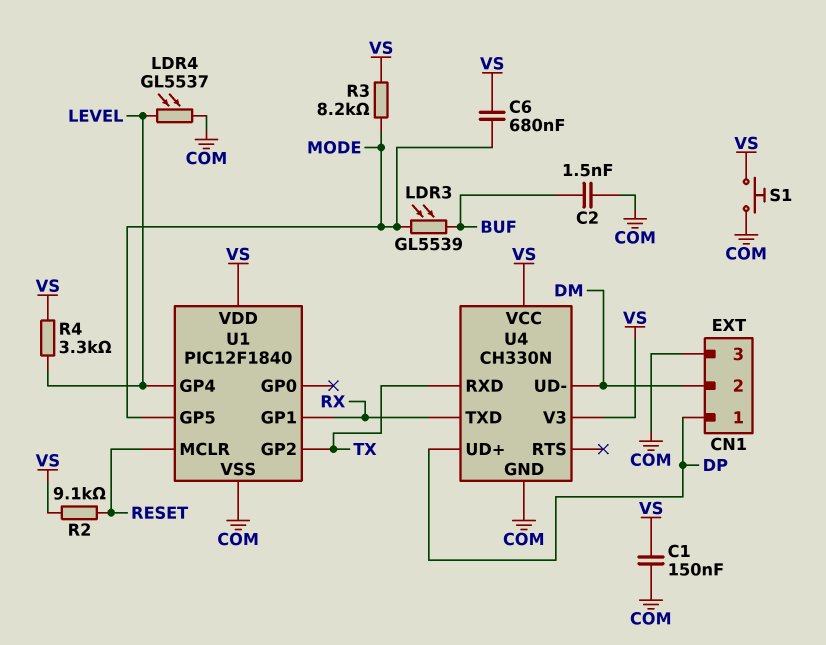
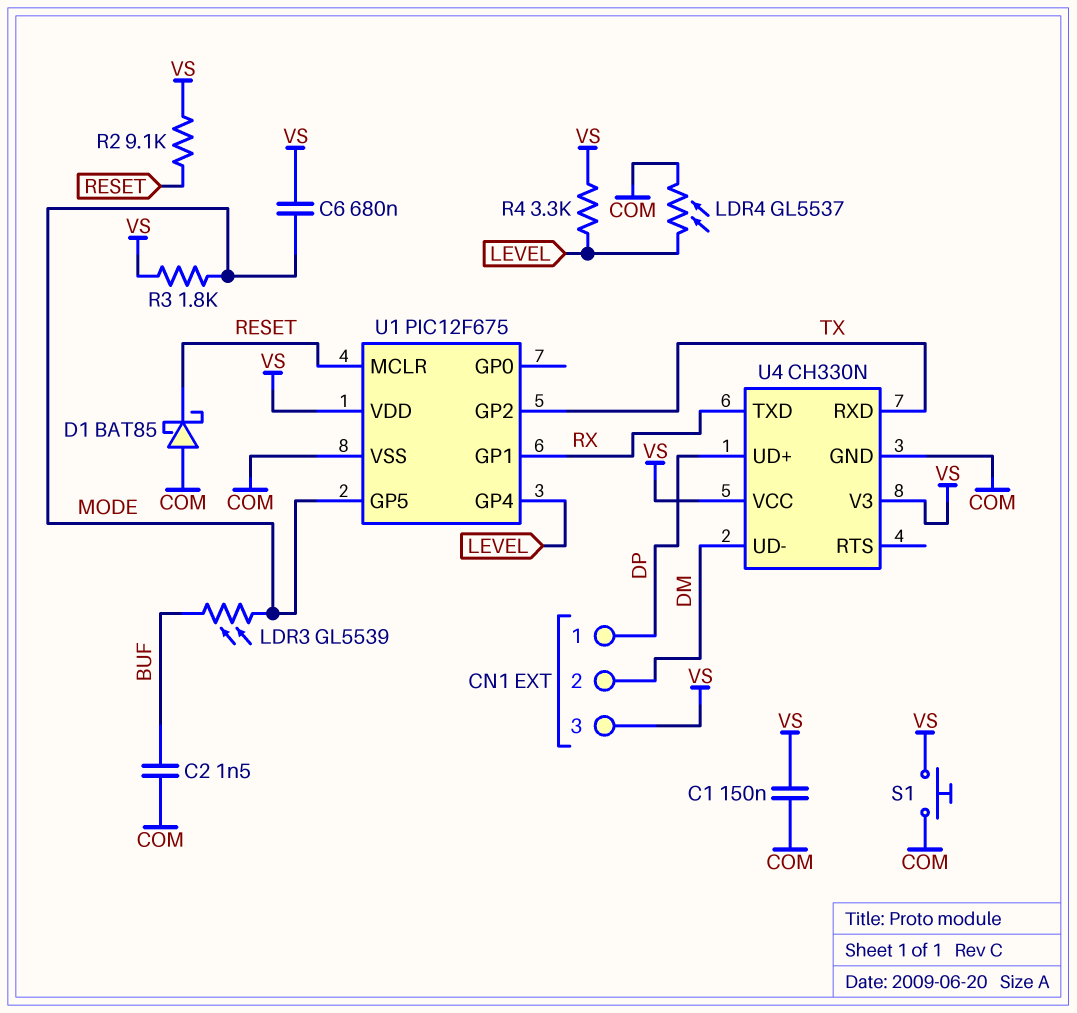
CN1 pin 3: COM -> VS
D1: none -> schottky BAT85 (A COM, K RESET)
R3: 8.2k (MODE, VS) -> 1.8k (MODE, VS)
U1: PIC12F1840 -> PIC12F675

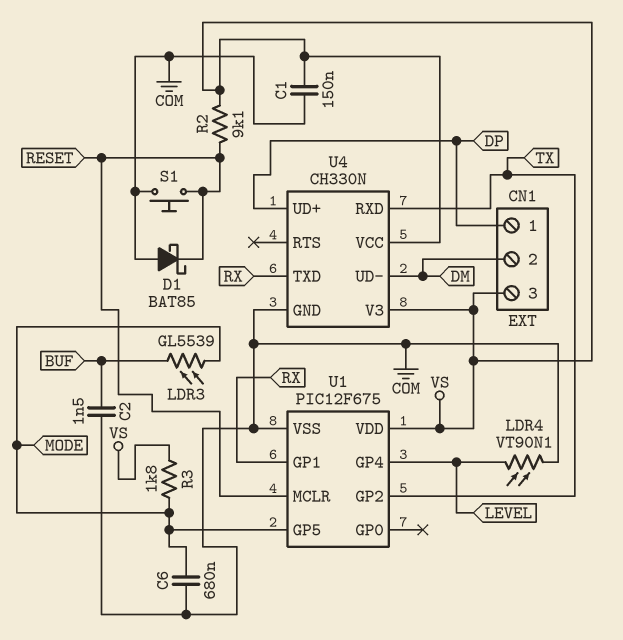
C6: 680nF (MODE, VS) -> 680nF (COM, MODE)
LDR4: GL5537 (COM, LEVEL) -> VT90N1 (COM, LEVEL)
R4: 3.3k (LEVEL, VS) -> none
S1: button (COM, VS) -> button (COM, RESET)

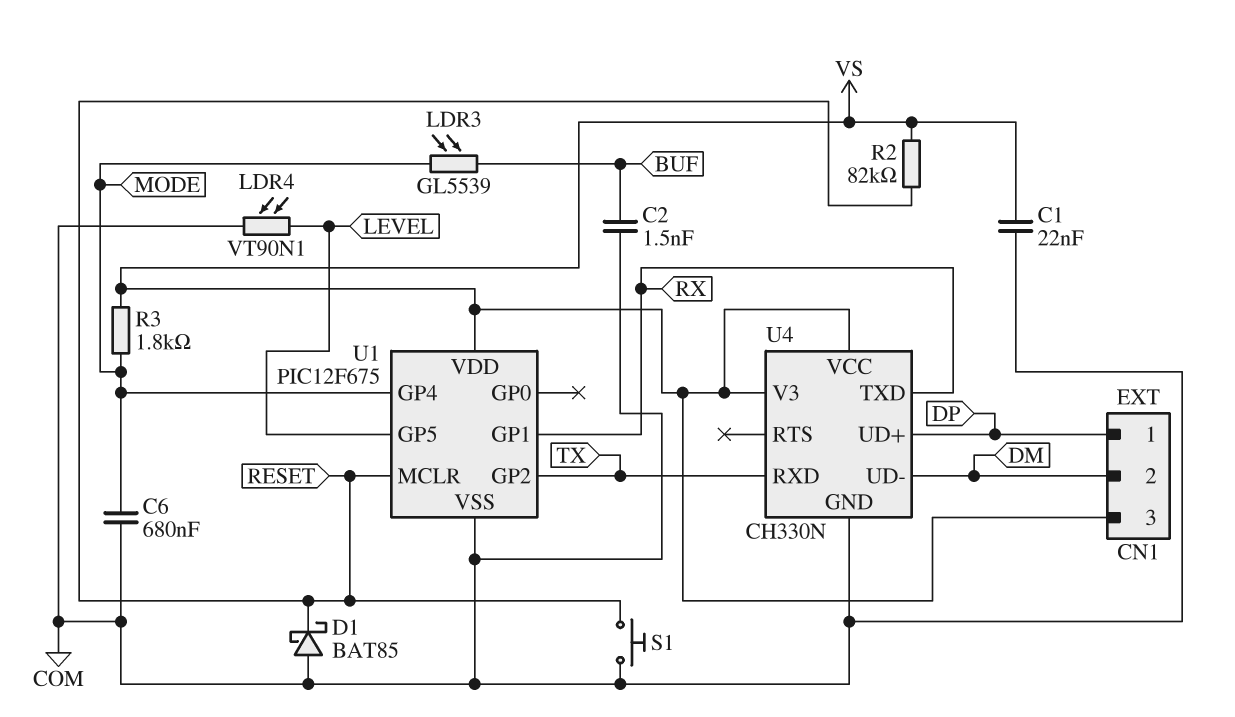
C1: 150nF (COM, VS) -> 22nF (COM, VS)
R2: 9.1k (RESET, VS) -> 82k (RESET, VS)
U1 pin GP4: LEVEL -> MODE
U1 pin GP5: MODE -> LEVEL

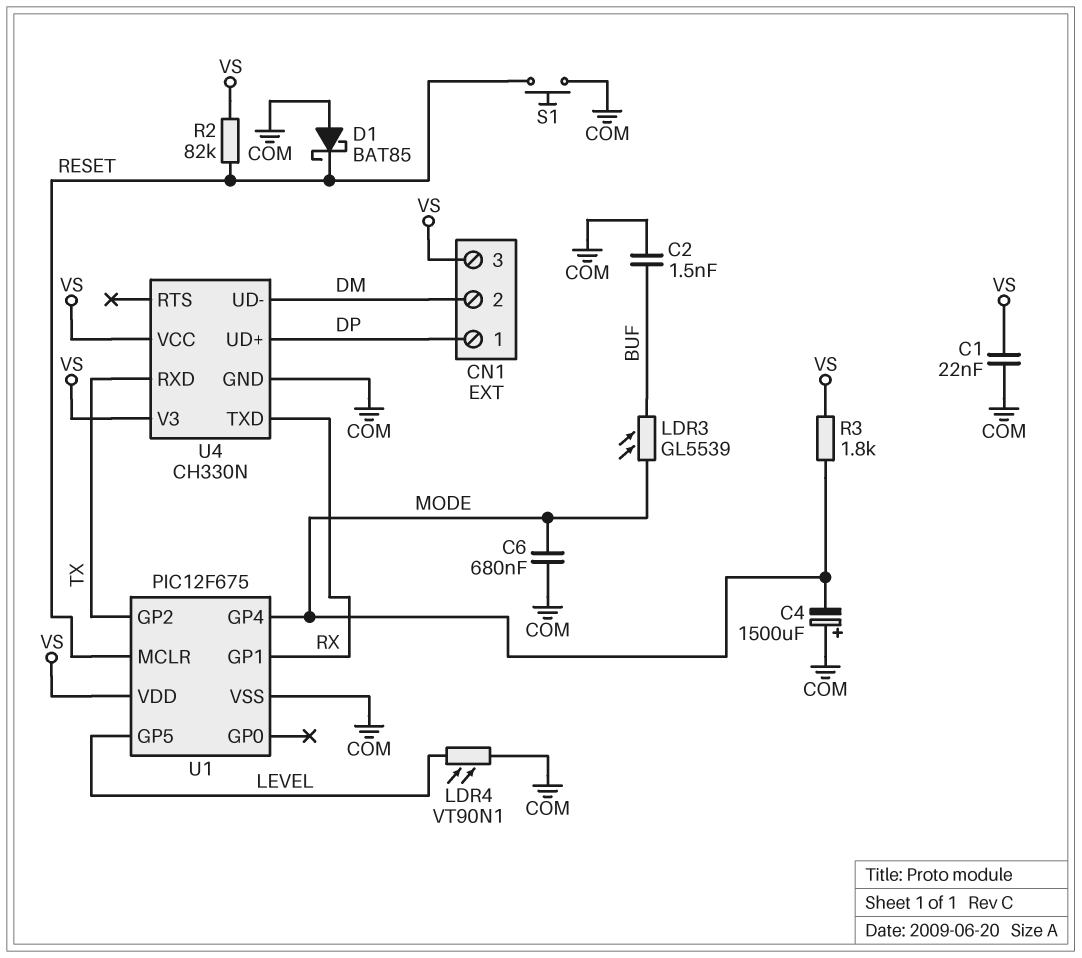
C4: none -> 1500uF (plus COM, minus MODE)

